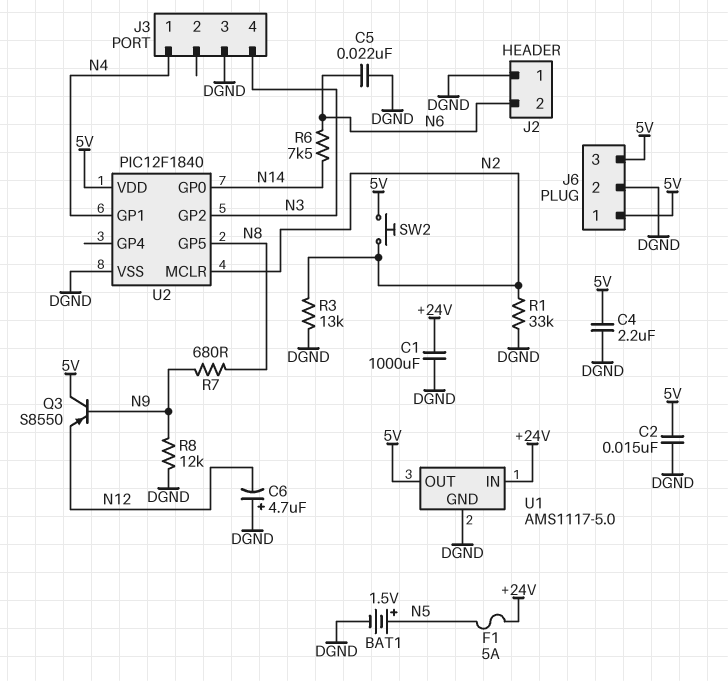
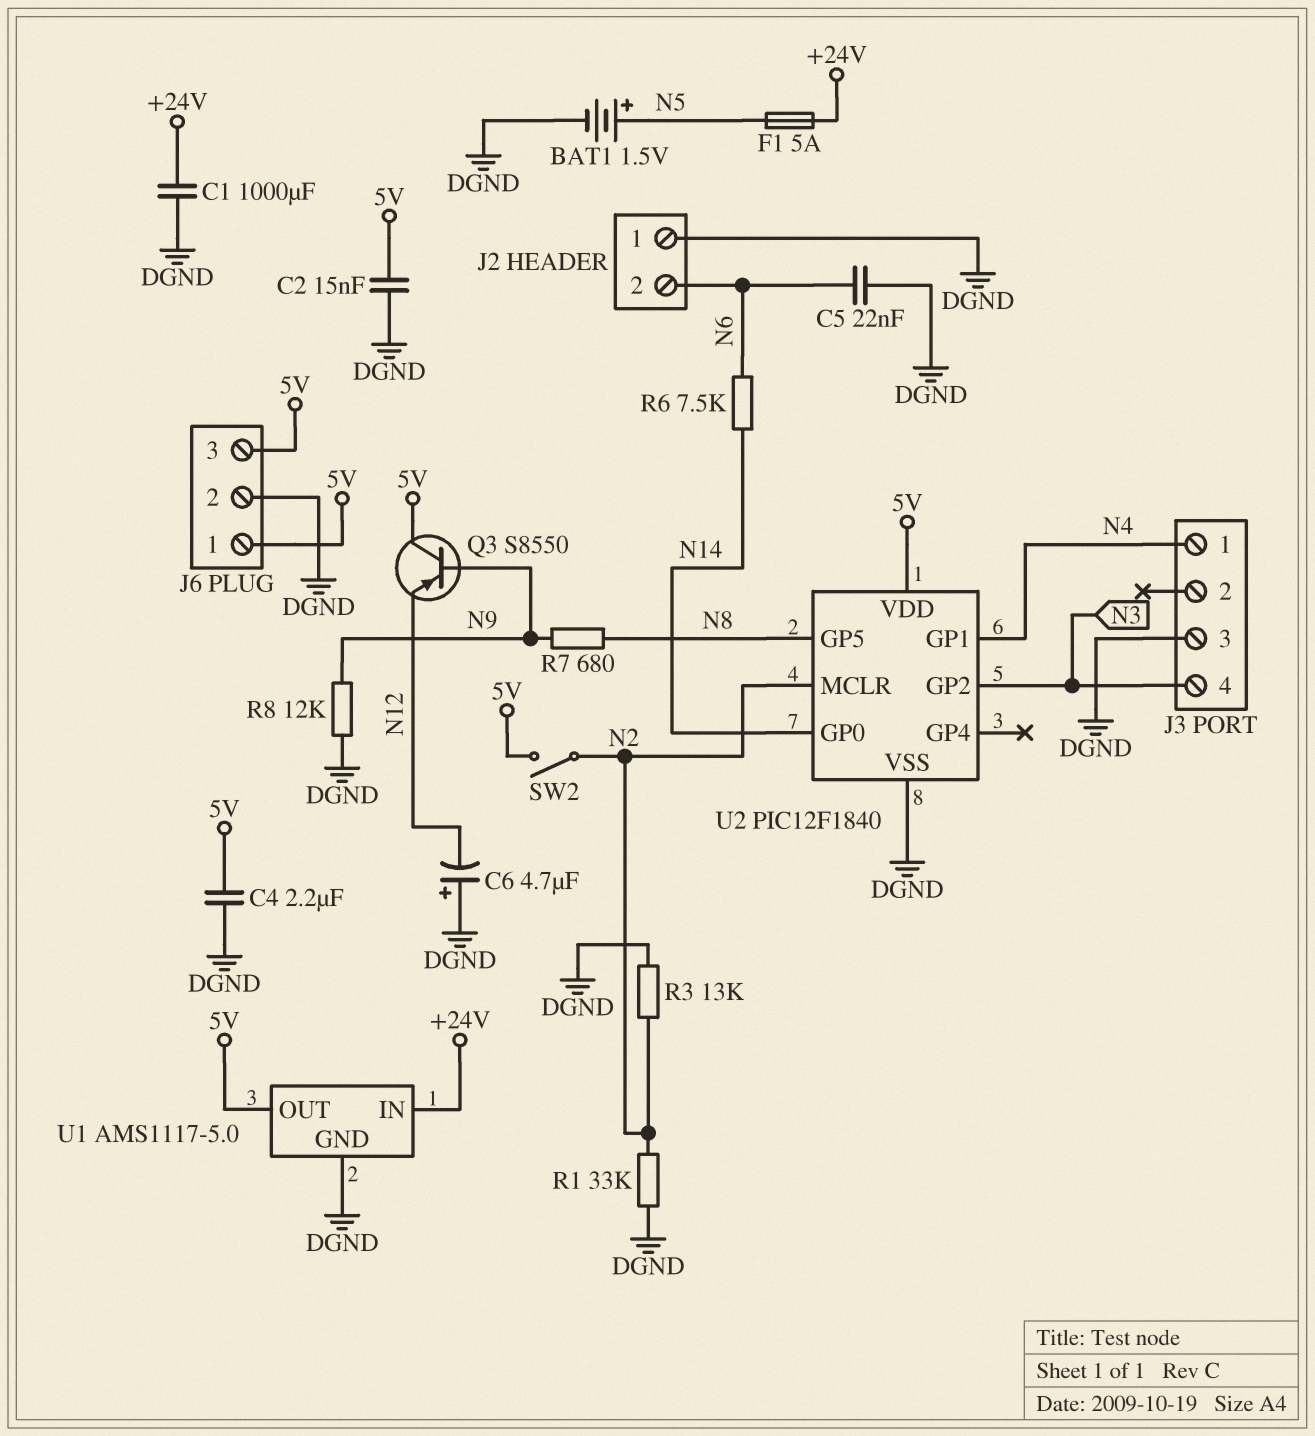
SW2: button (5V, N2) -> switch (5V, N2)

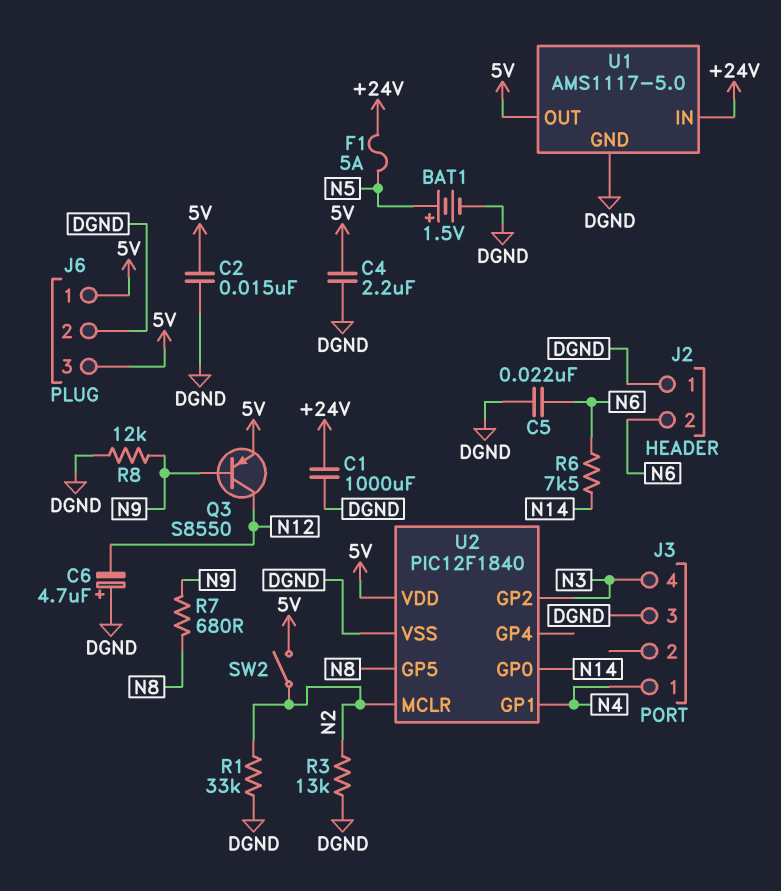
Q3: PNP S8550 (B N9, C 5V, E N12) -> PNP S8550 (B N9, C N12, E 5V)

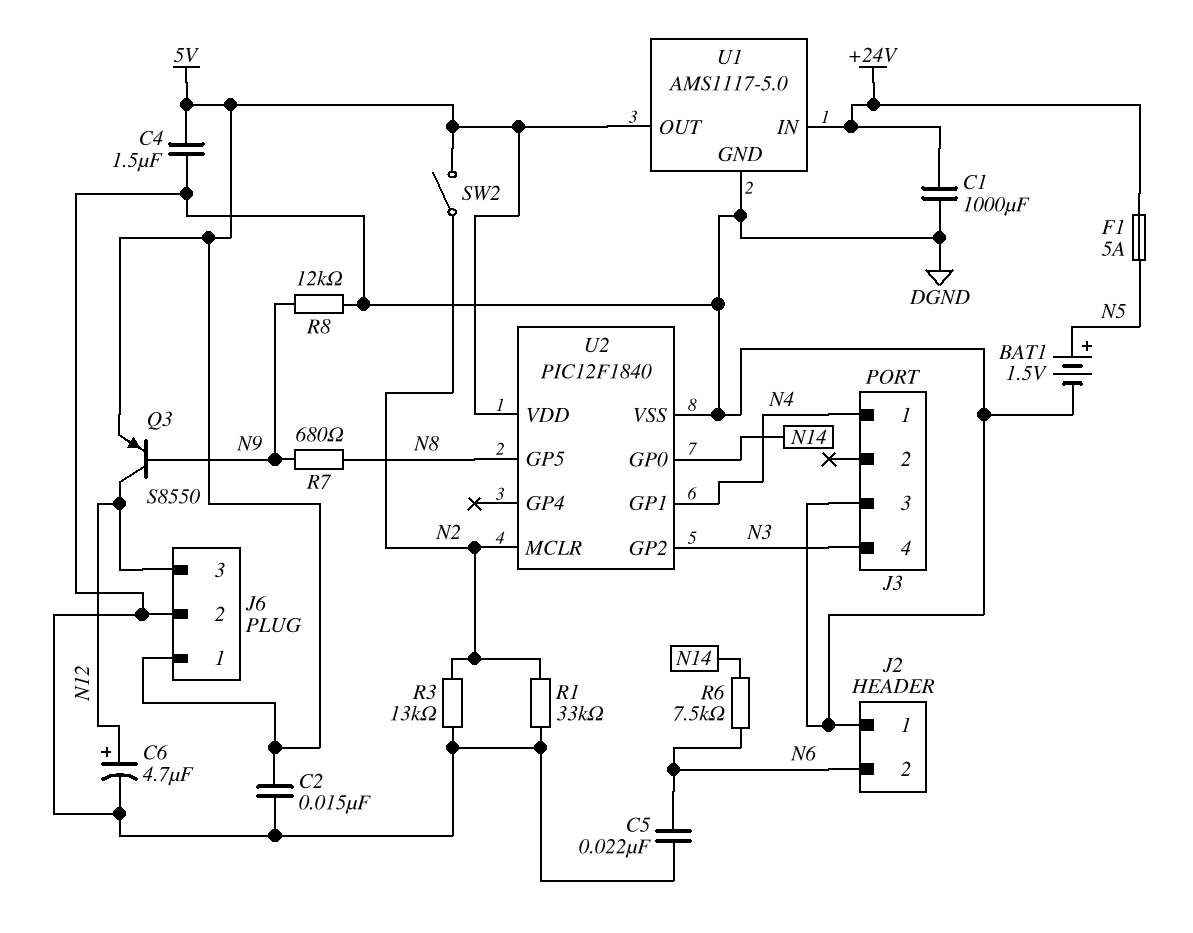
C4: 2.2uF (5V, DGND) -> 1.5uF (5V, DGND)
C6: 4.7uF (plus DGND, minus N12) -> 4.7uF (plus N12, minus DGND)
J6 pin 3: 5V -> N12

